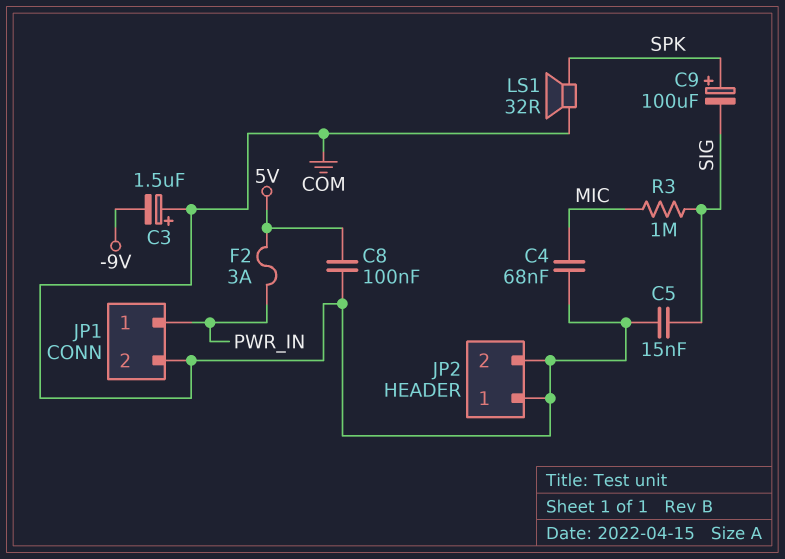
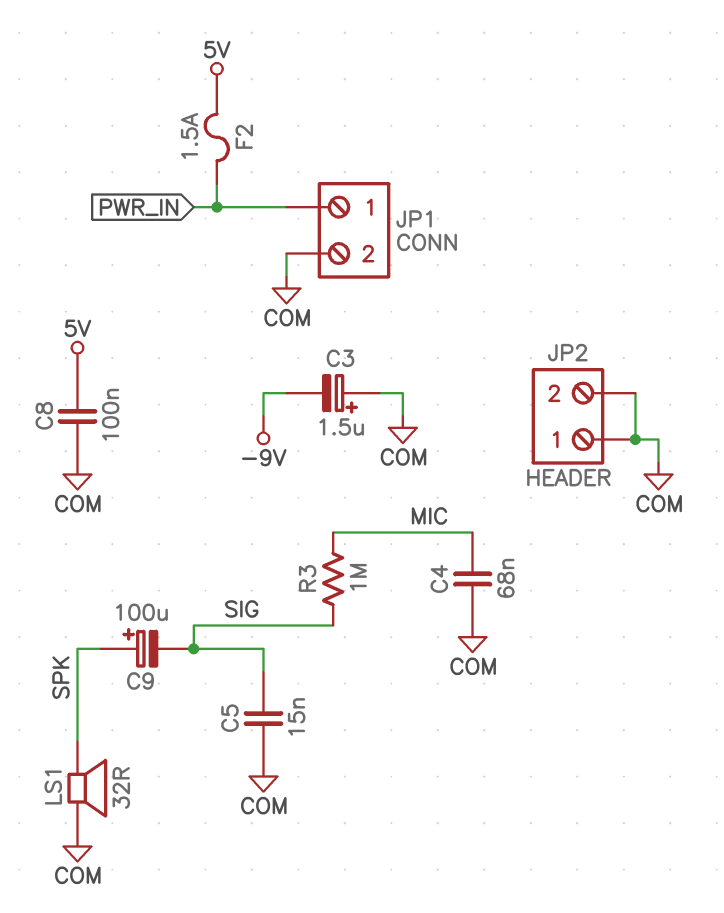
F2: 3A (5V, PWR_IN) -> 1.5A (5V, PWR_IN)

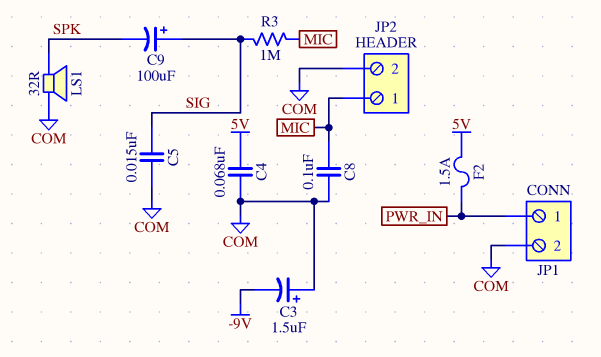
C4: 68nF (COM, MIC) -> 68nF (5V, COM)
C8: 100nF (5V, COM) -> 100nF (COM, MIC)
C9: 100uF (plus SPK, minus SIG) -> 100uF (plus SIG, minus SPK)
JP2 pin 1: COM -> MIC

